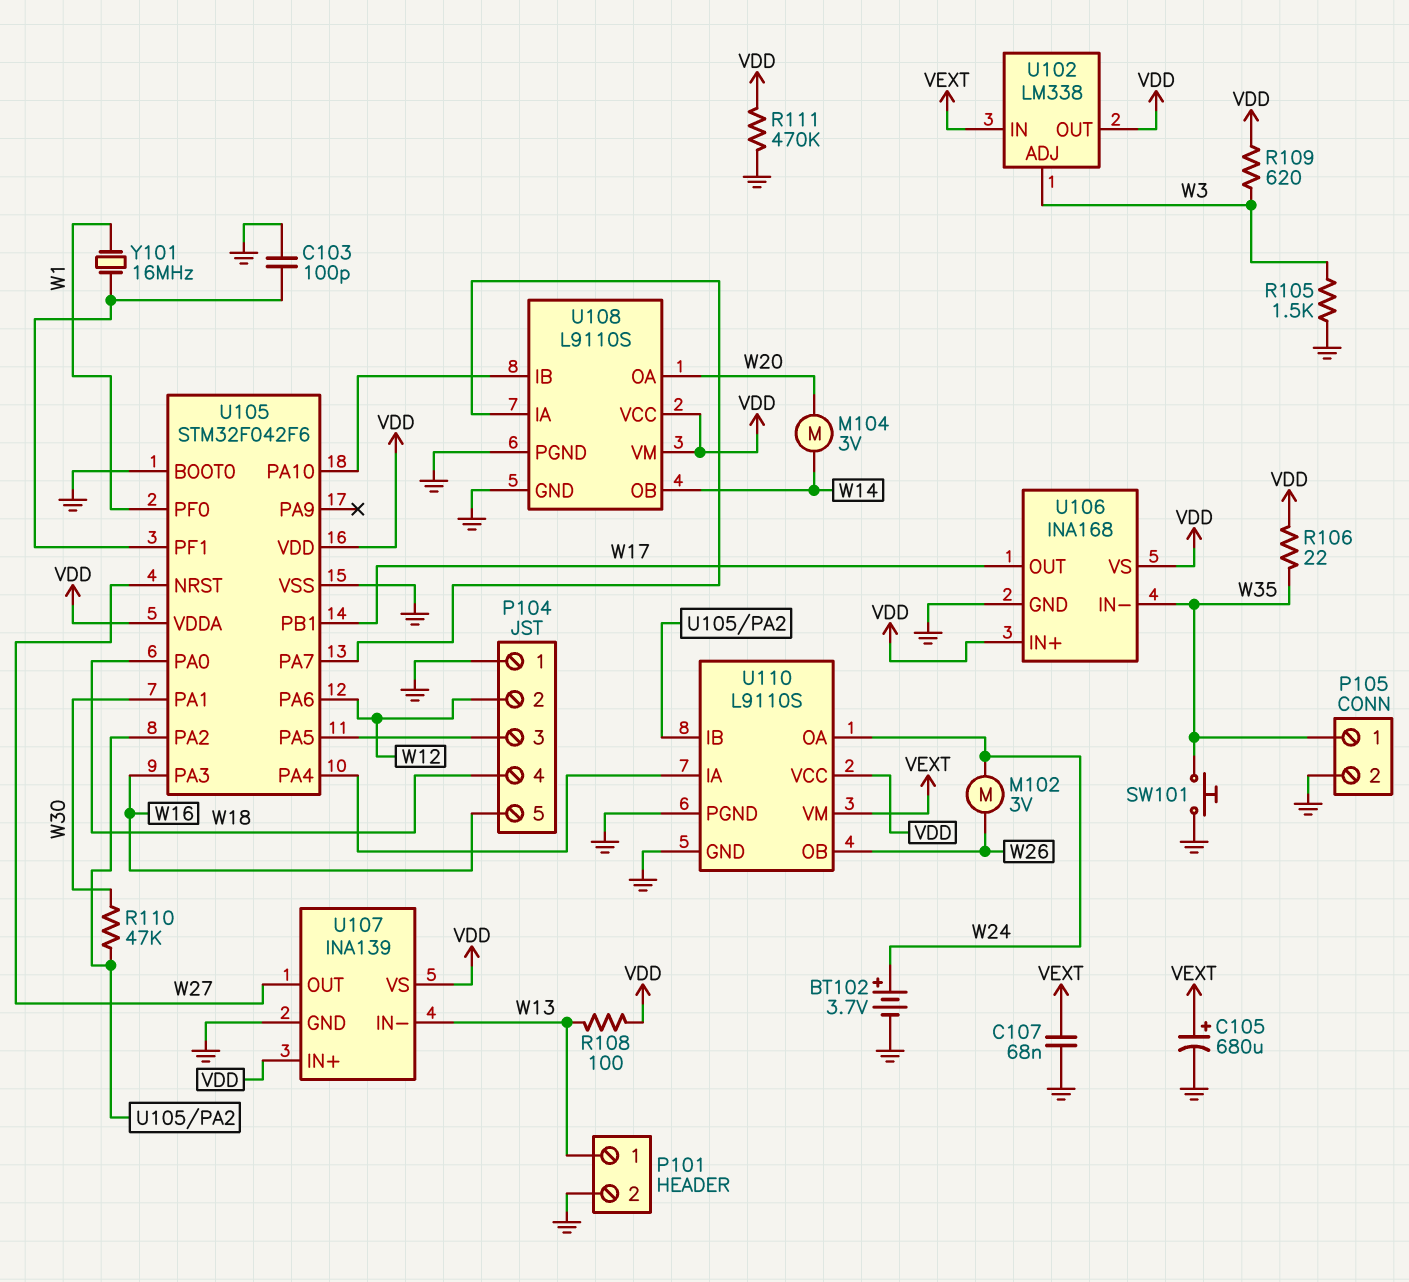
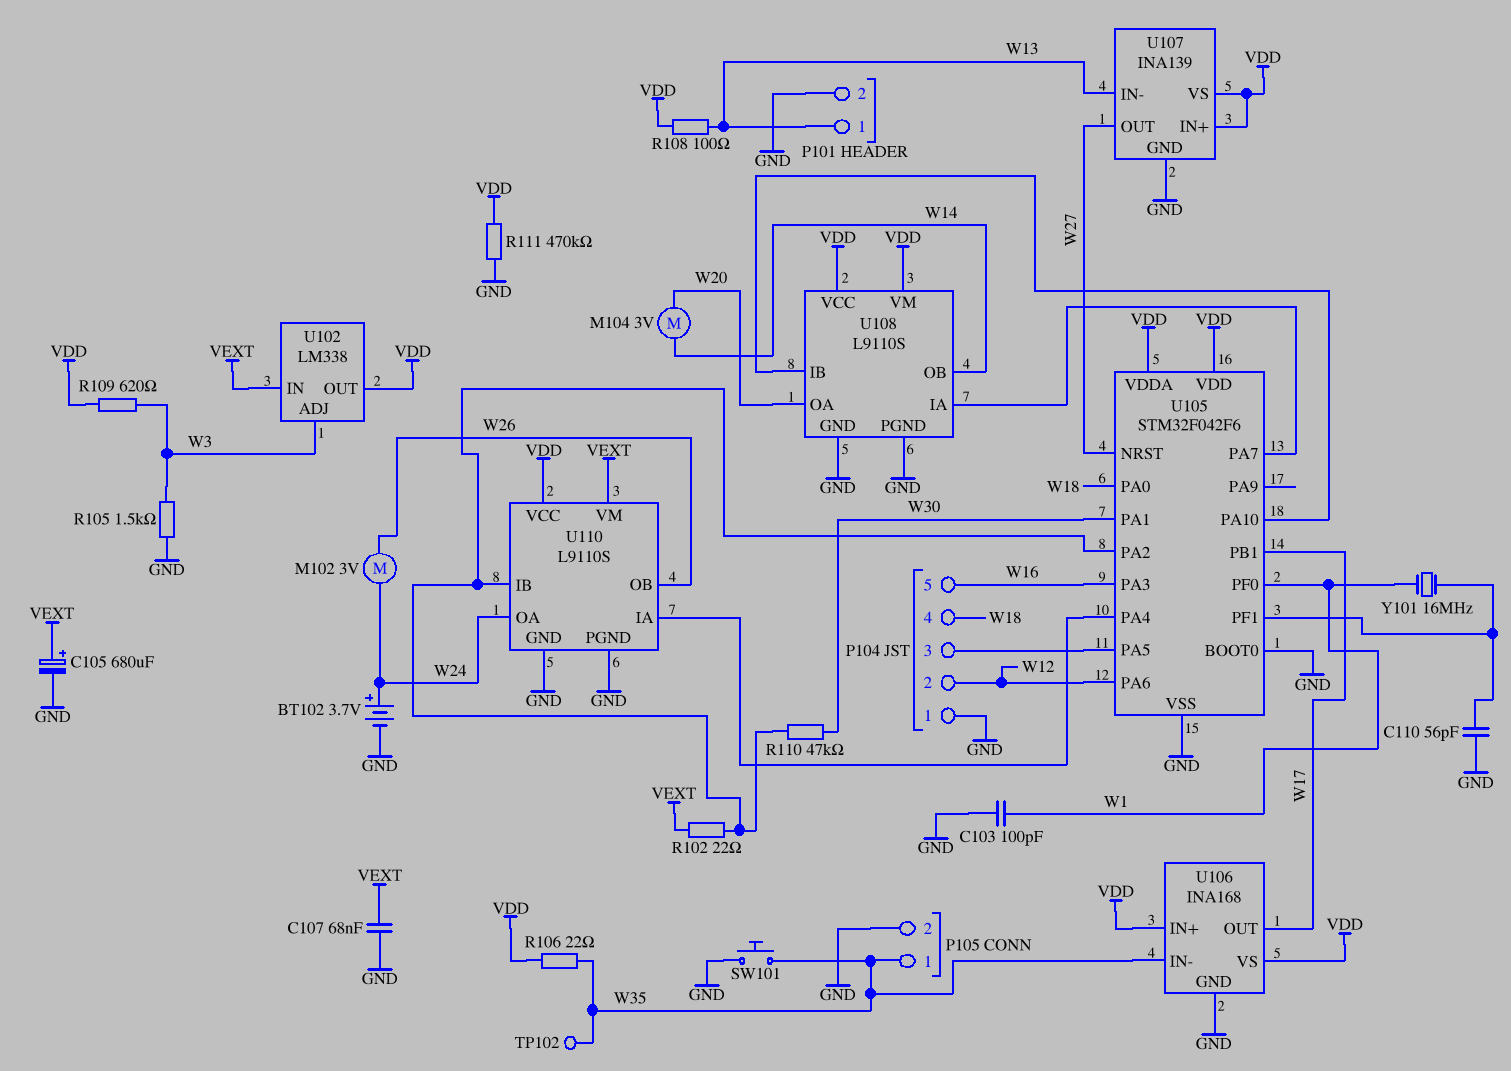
C103: 100pF (GND, U105/PF1) -> 100pF (GND, W1)
C110: none -> 56pF (GND, U105/PF1)
R102: none -> 22 (U105/PA2, VEXT)
TP102: none -> test point (W35)

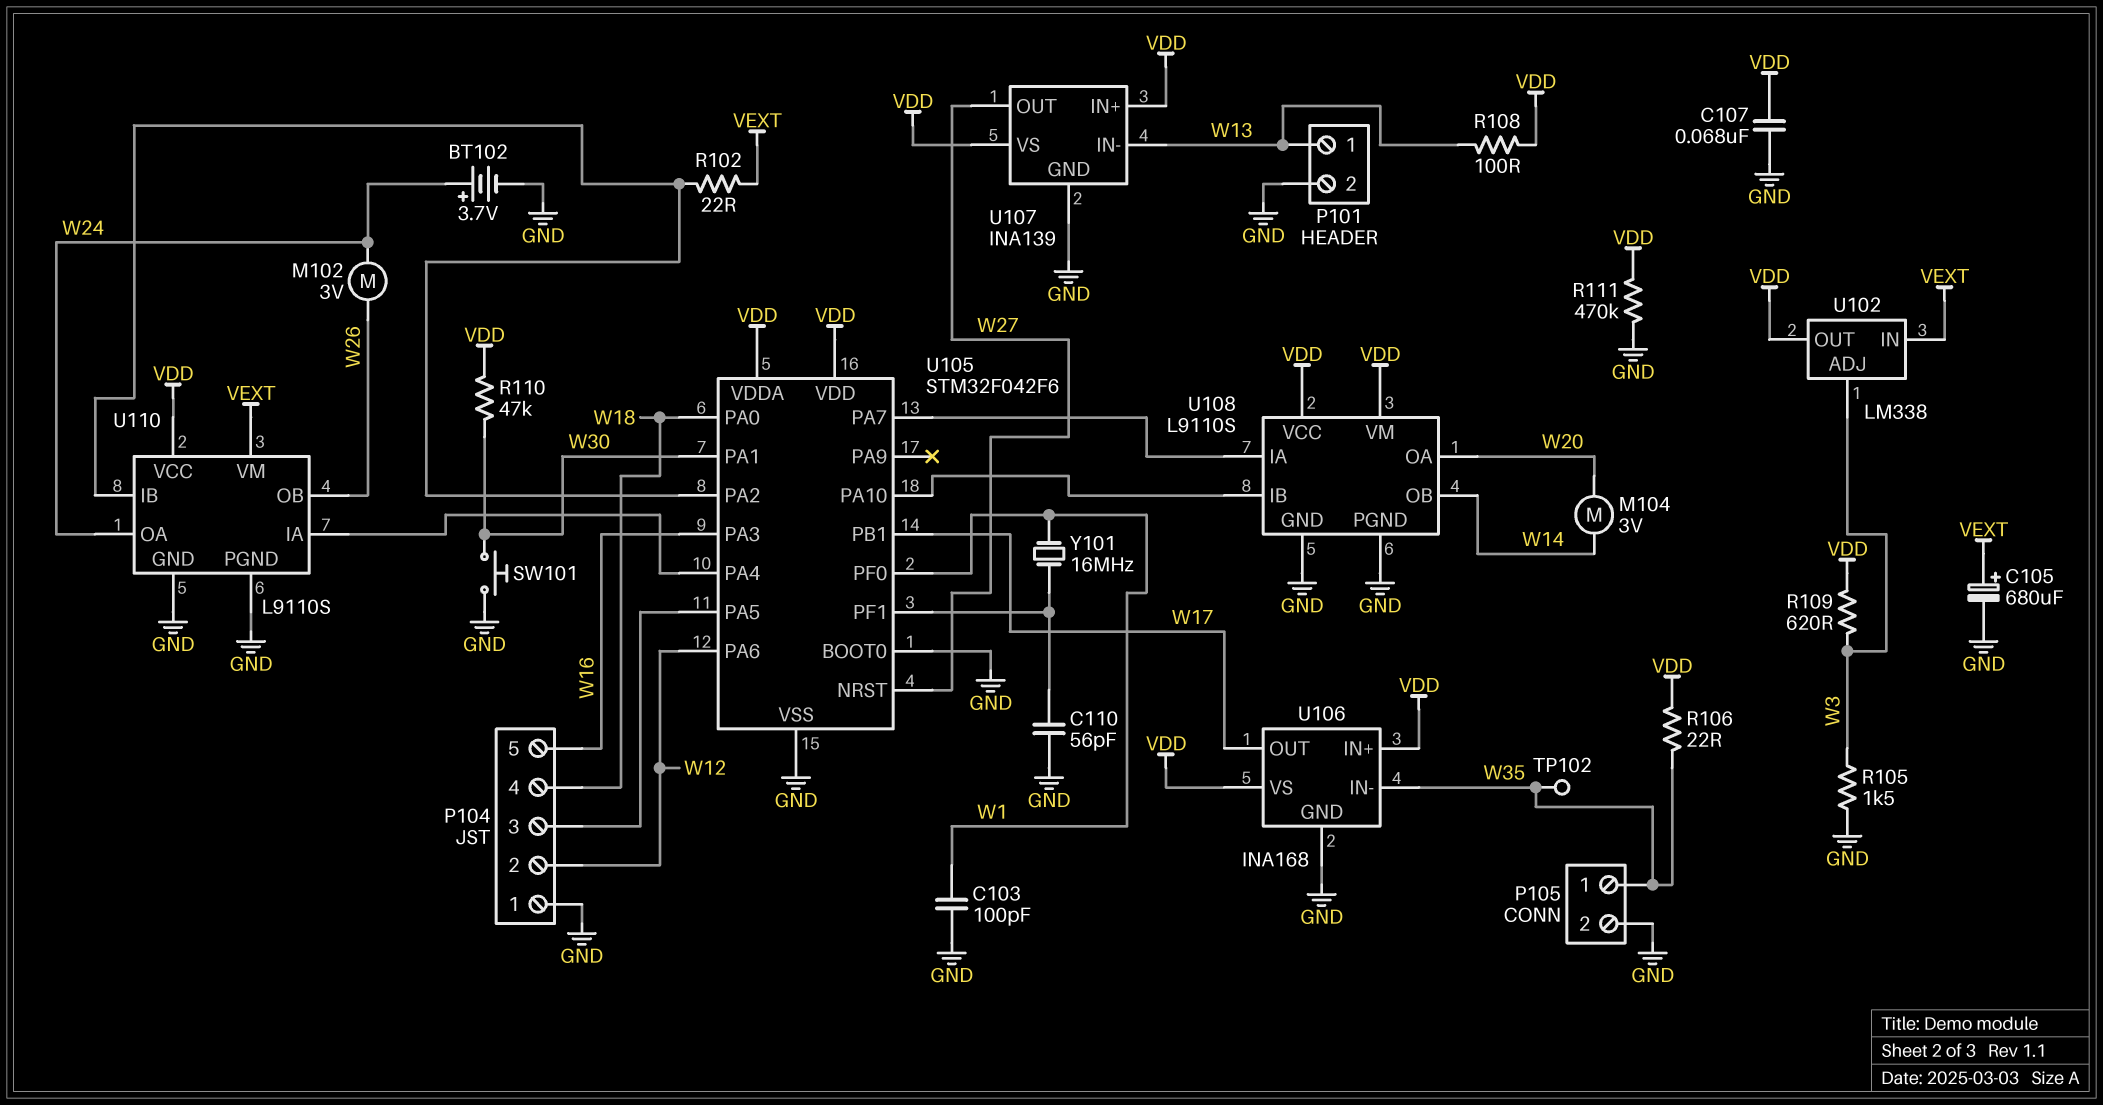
C107: 68nF (GND, VEXT) -> 68nF (GND, VDD)
R110: 47k (U105/PA2, W30) -> 47k (VDD, W30)
SW101: button (GND, W35) -> button (GND, W30)

